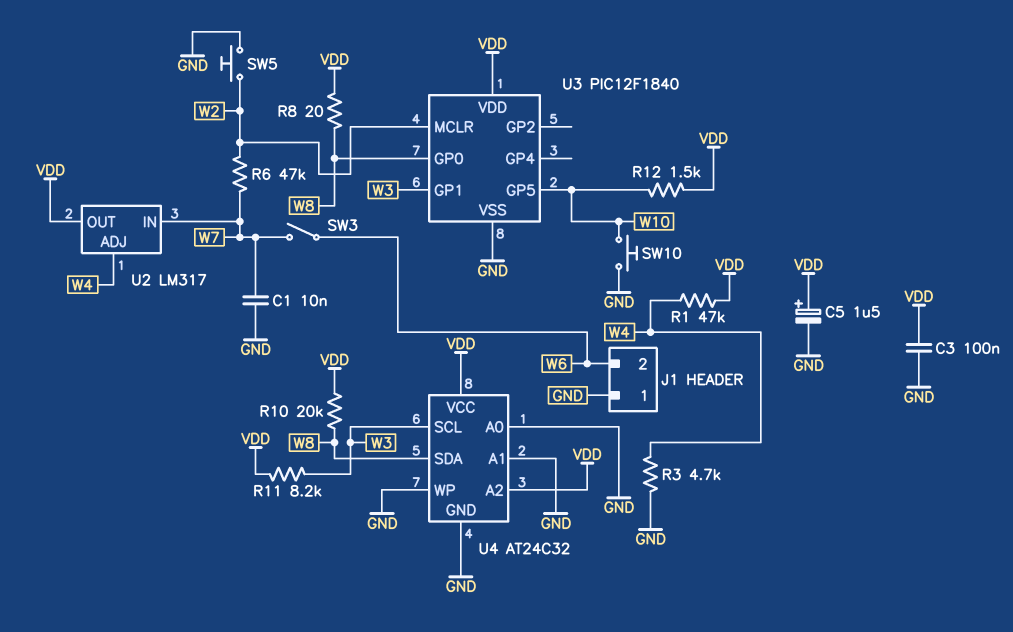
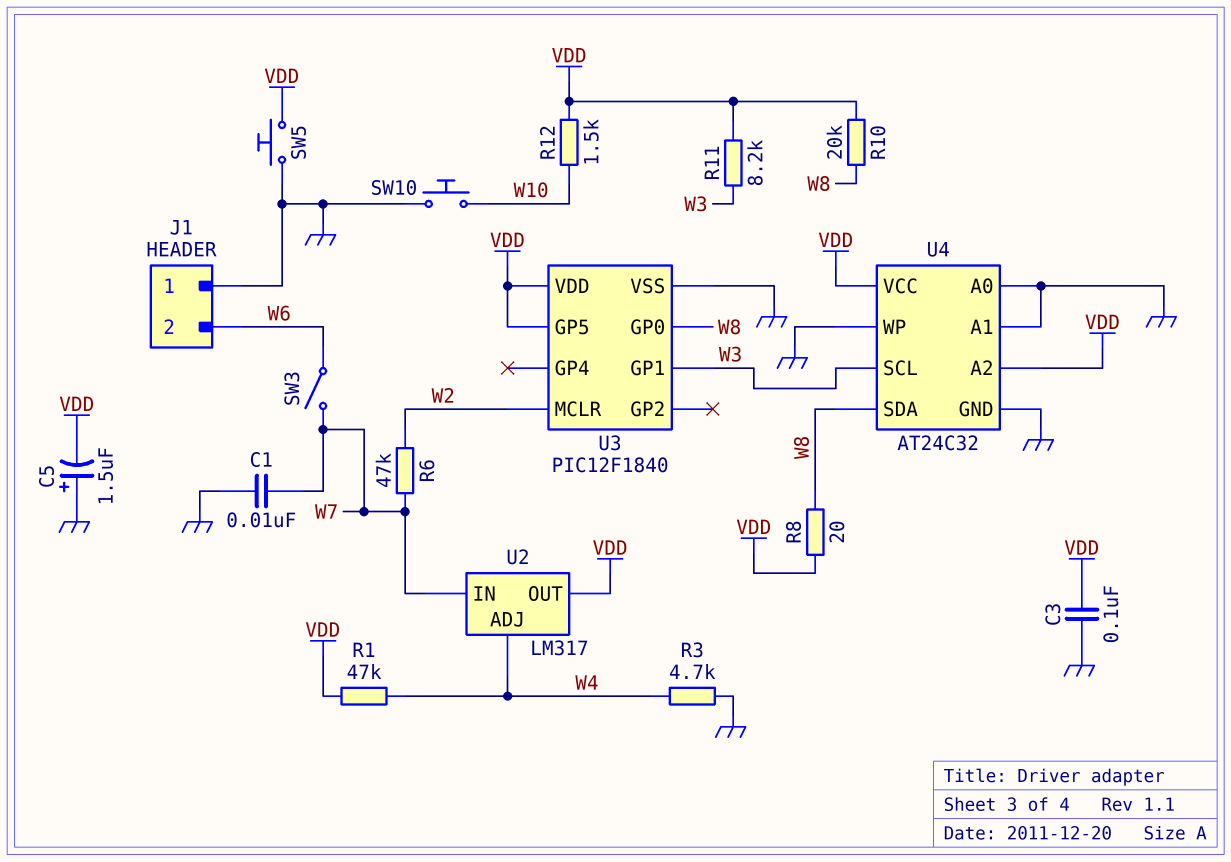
C5: 1.5uF (plus VDD, minus GND) -> 1.5uF (plus GND, minus VDD)
SW5: button (GND, W2) -> button (GND, VDD)
U3 pin GP5: W10 -> VDD

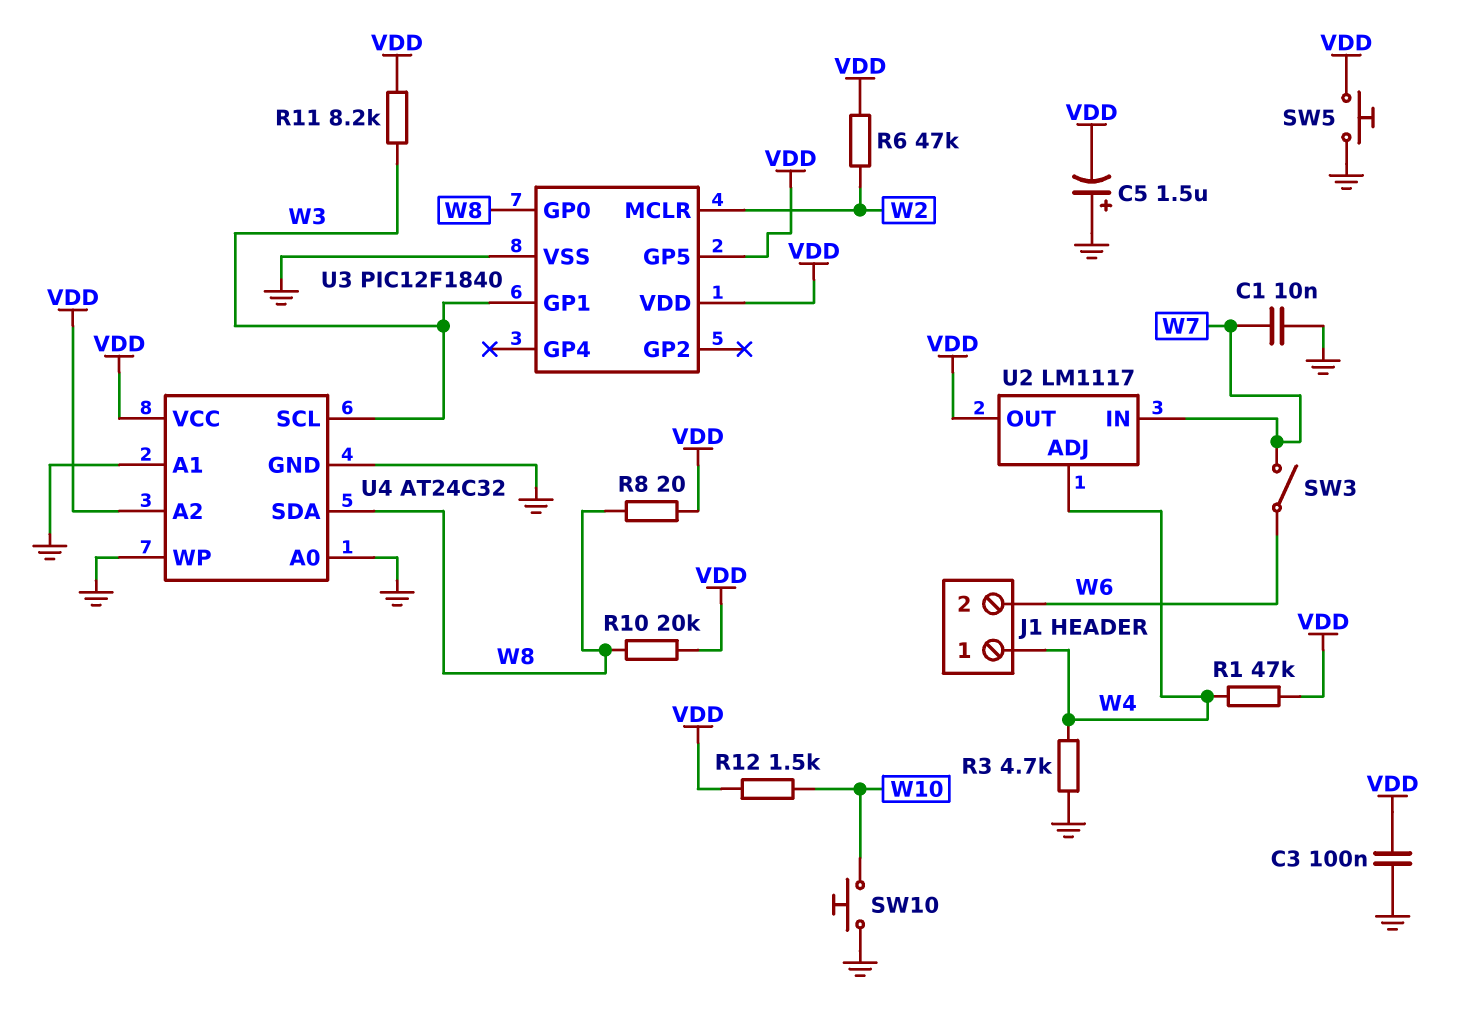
J1 pin 1: GND -> W4
R6: 47k (W2, W7) -> 47k (VDD, W2)
U2: LM317 -> LM1117

